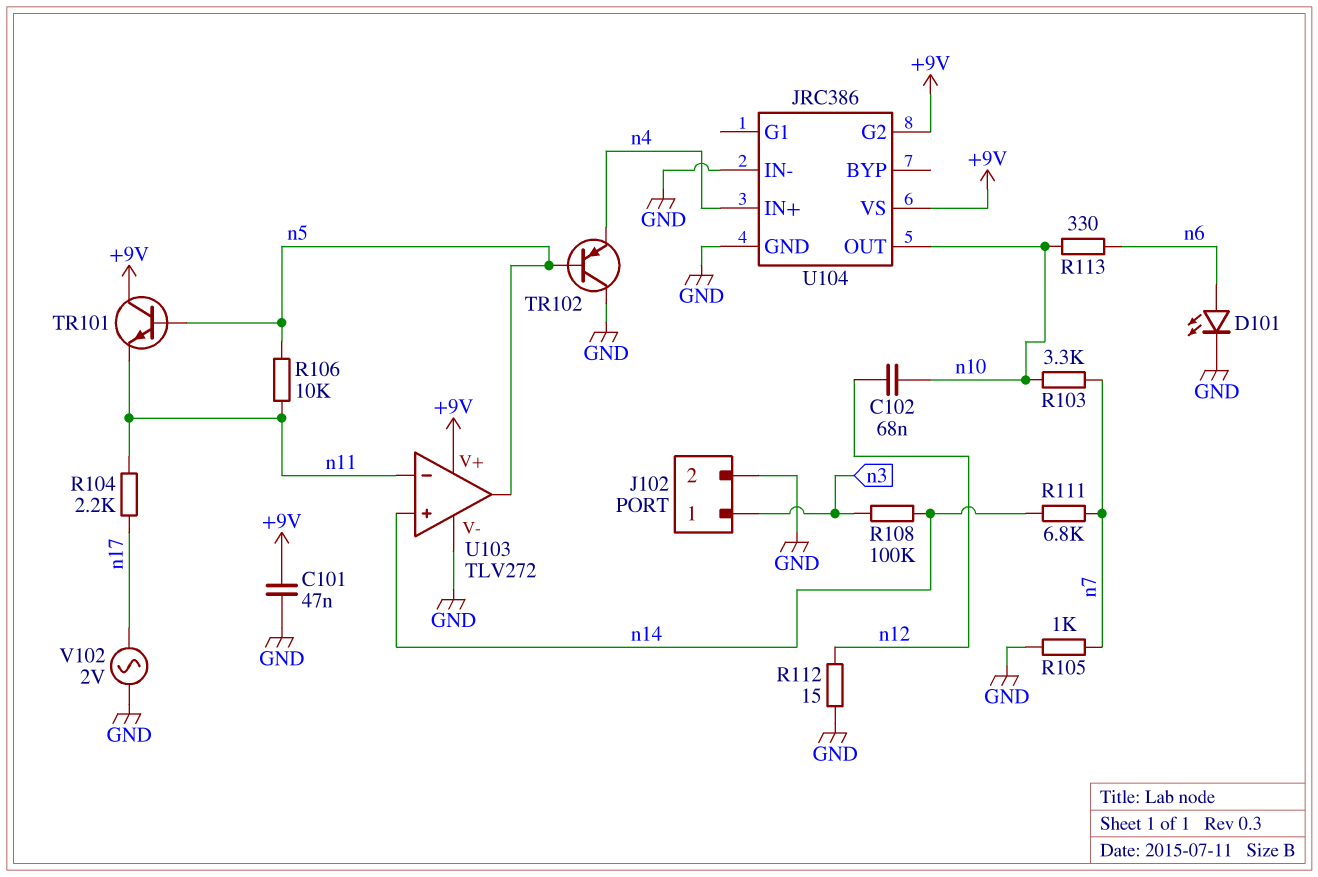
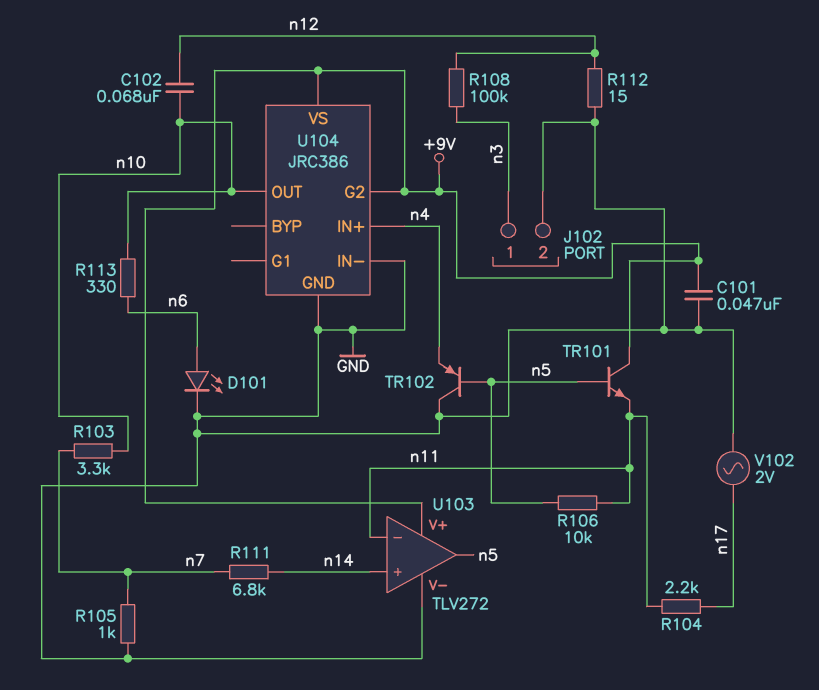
R108: 100k (n3, n14) -> 100k (n3, n12)

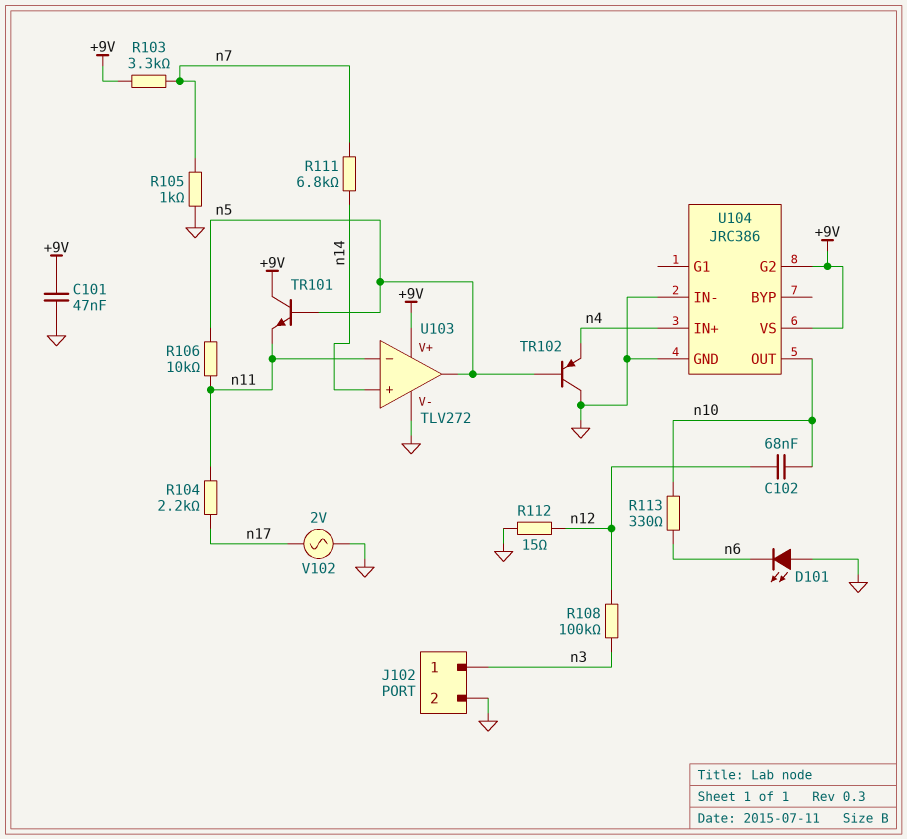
D101: LED (A n6, K GND) -> LED (A GND, K n6)
R103: 3.3k (n7, n10) -> 3.3k (+9V, n7)

